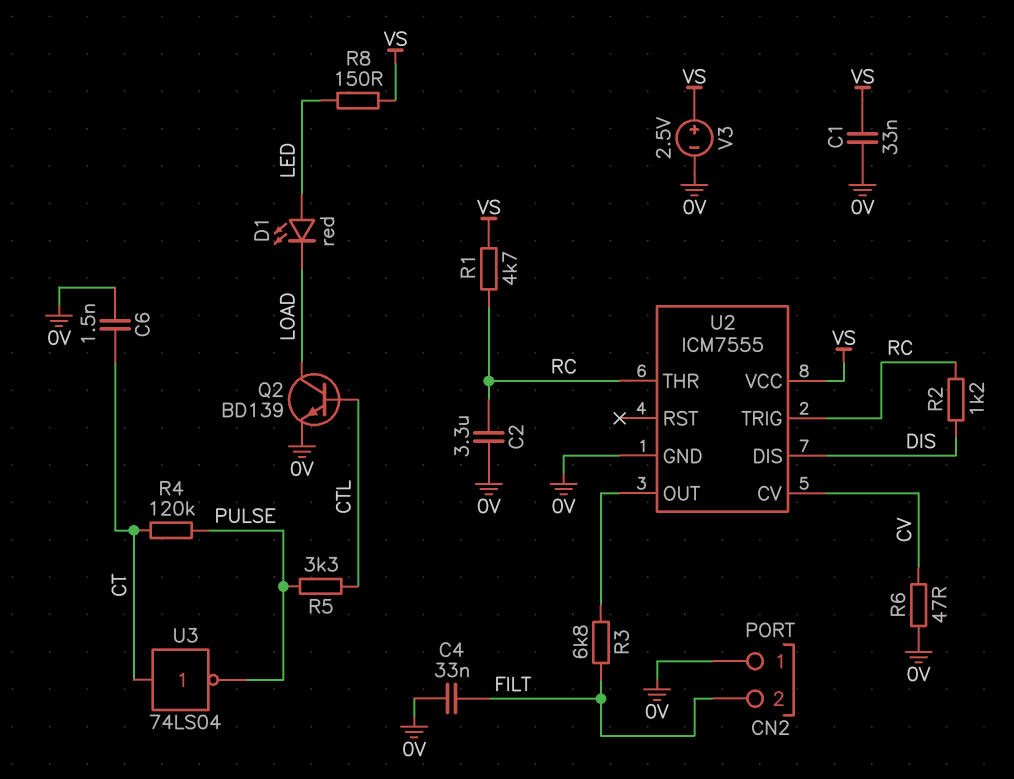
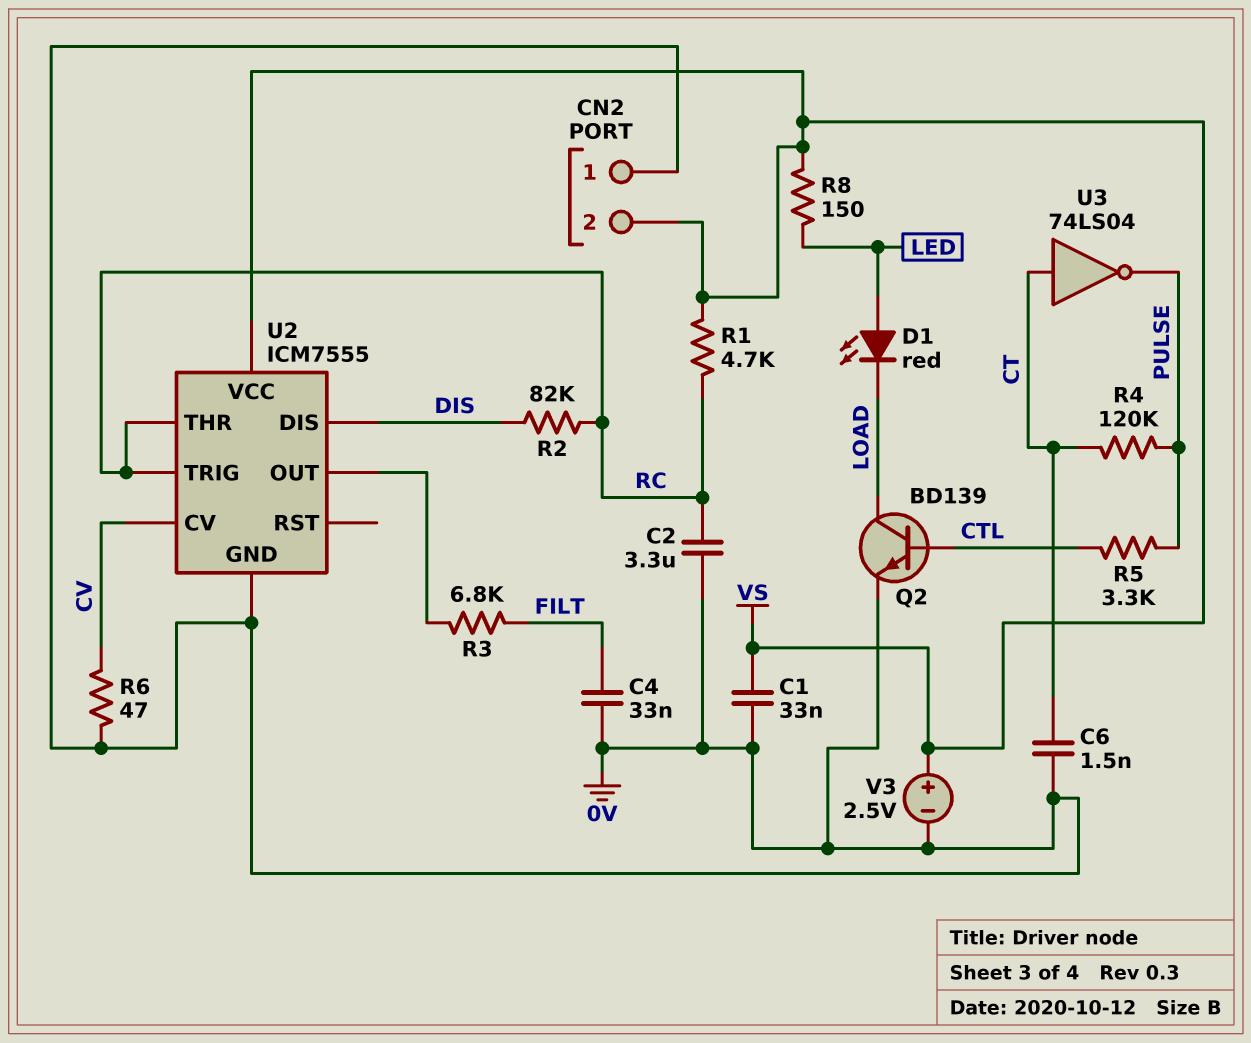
CN2 pin 2: FILT -> VS
R2: 1.2k (DIS, RC) -> 82k (DIS, RC)

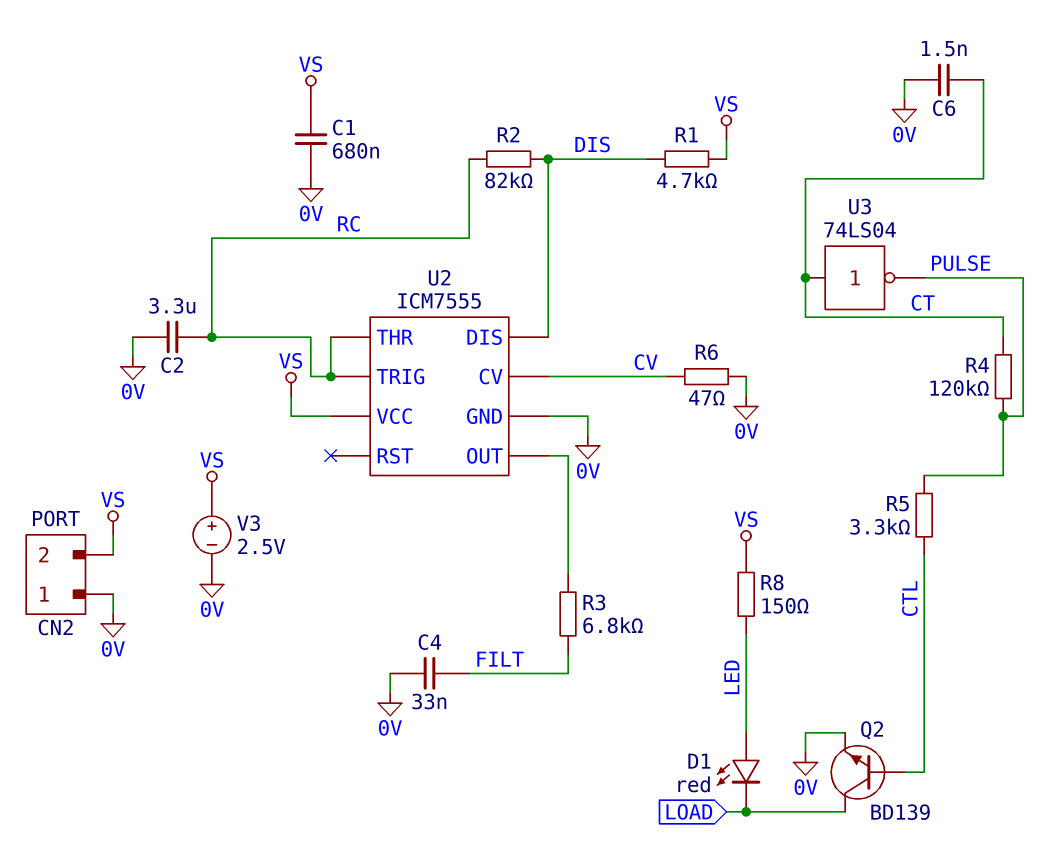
C1: 33nF (0V, VS) -> 680nF (0V, VS)
R1: 4.7k (RC, VS) -> 4.7k (DIS, VS)

